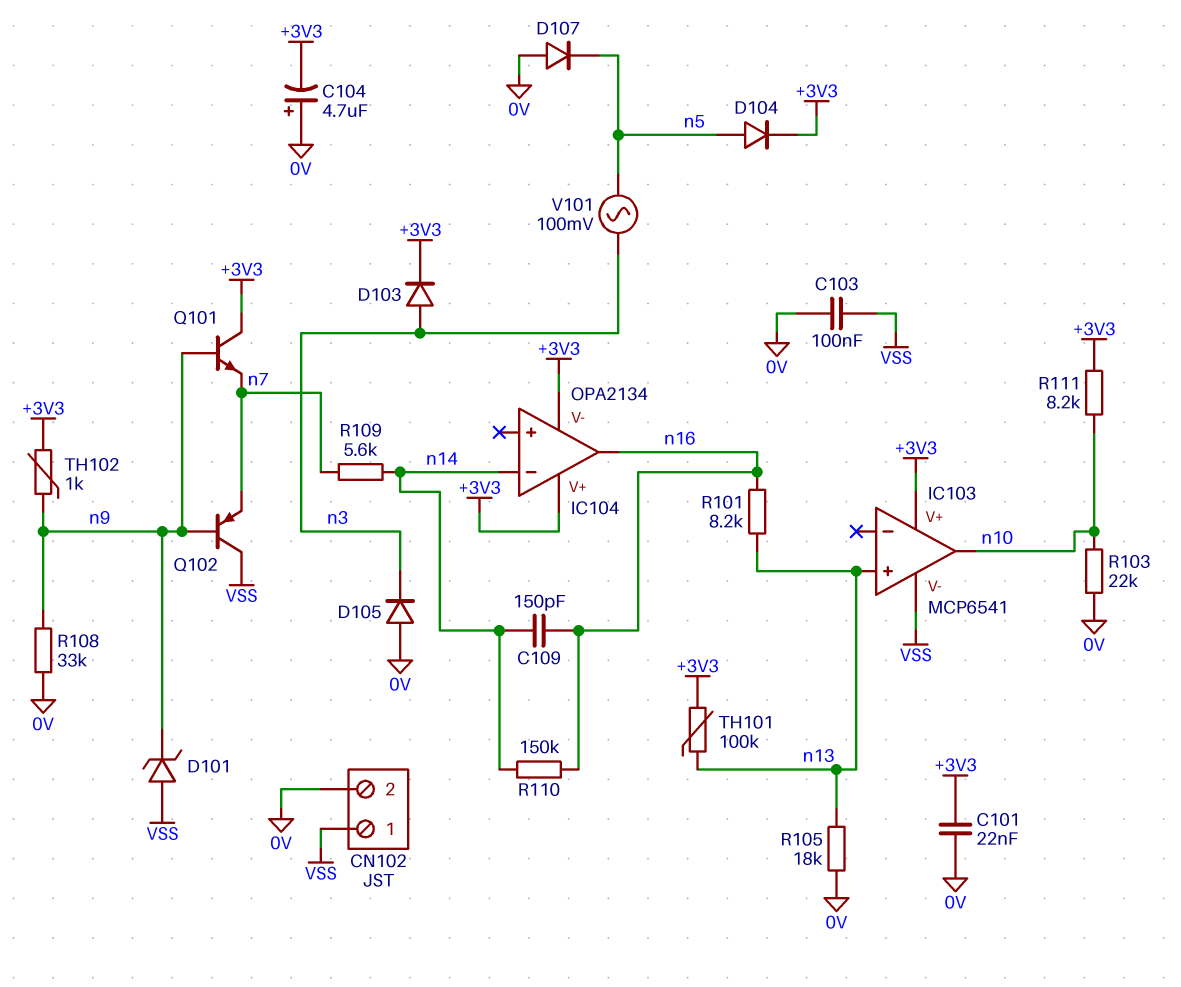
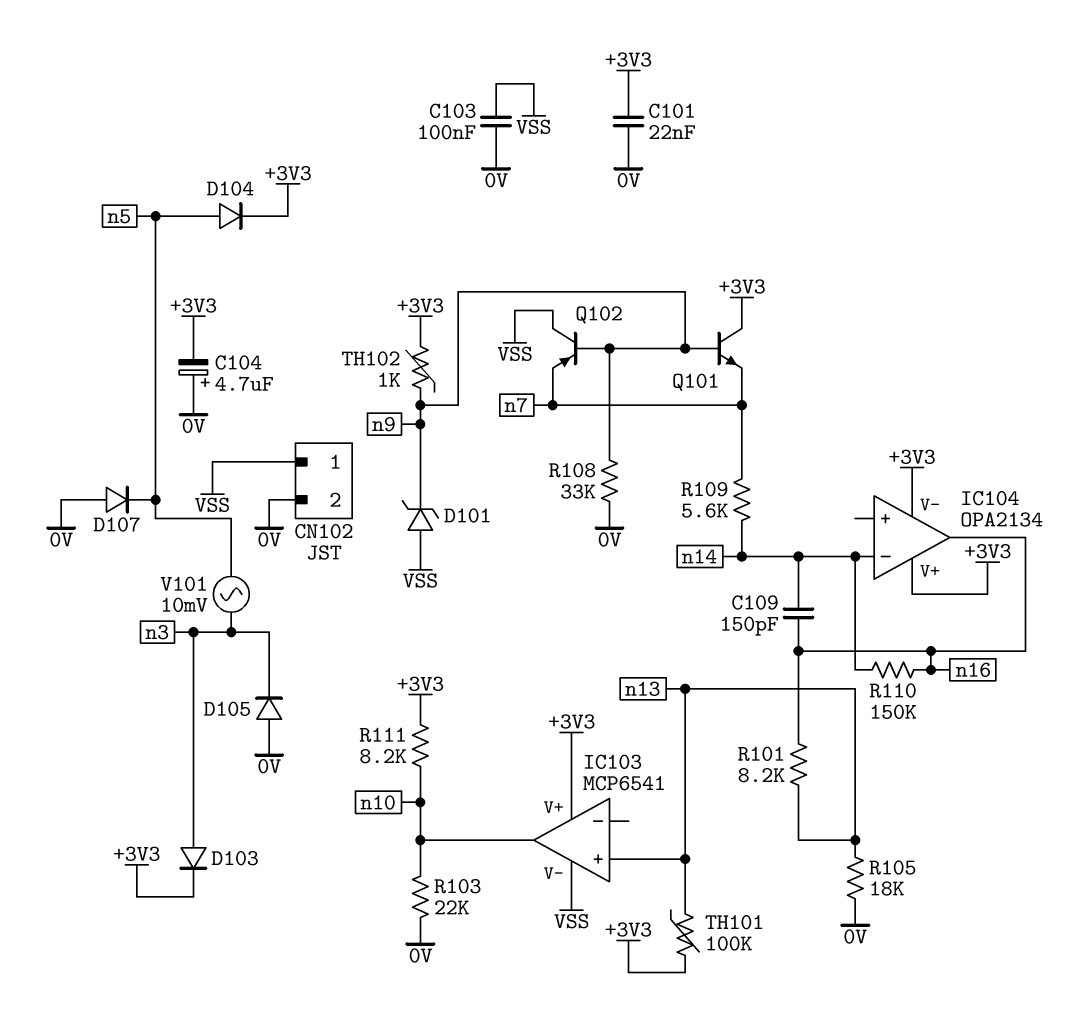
V101: AC 100mV (n3, n5) -> AC 10mV (n3, n5)

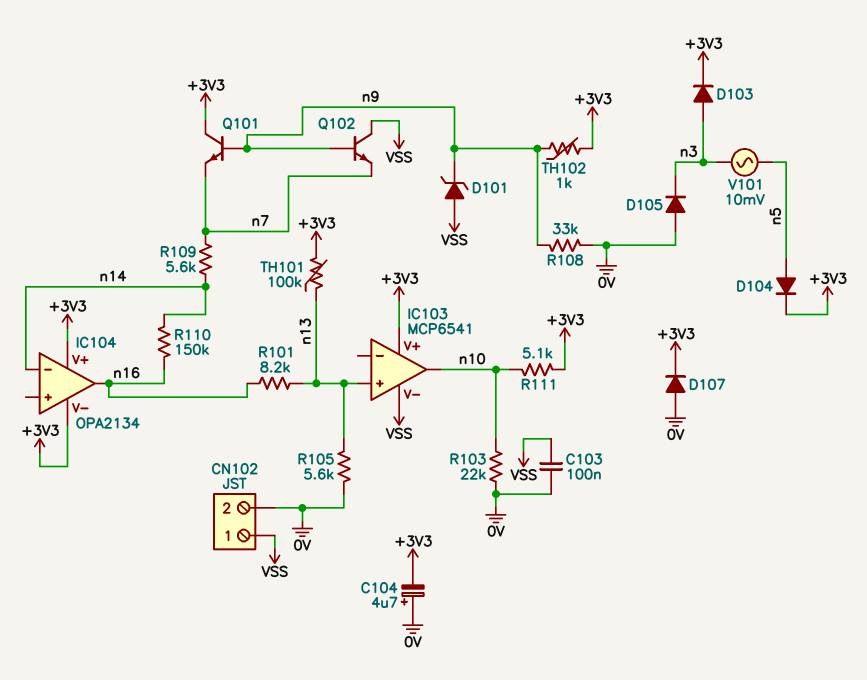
C101: 22nF (+3V3, 0V) -> none
C109: 150pF (n14, n16) -> none
D107: diode (A 0V, K n5) -> diode (A 0V, K +3V3)
Q102: PNP (B n9, C VSS, E n7) -> NPN (B n9, C VSS, E n7)
R105: 18k (0V, n13) -> 5.6k (0V, n13)
R111: 8.2k (+3V3, n10) -> 5.1k (+3V3, n10)

